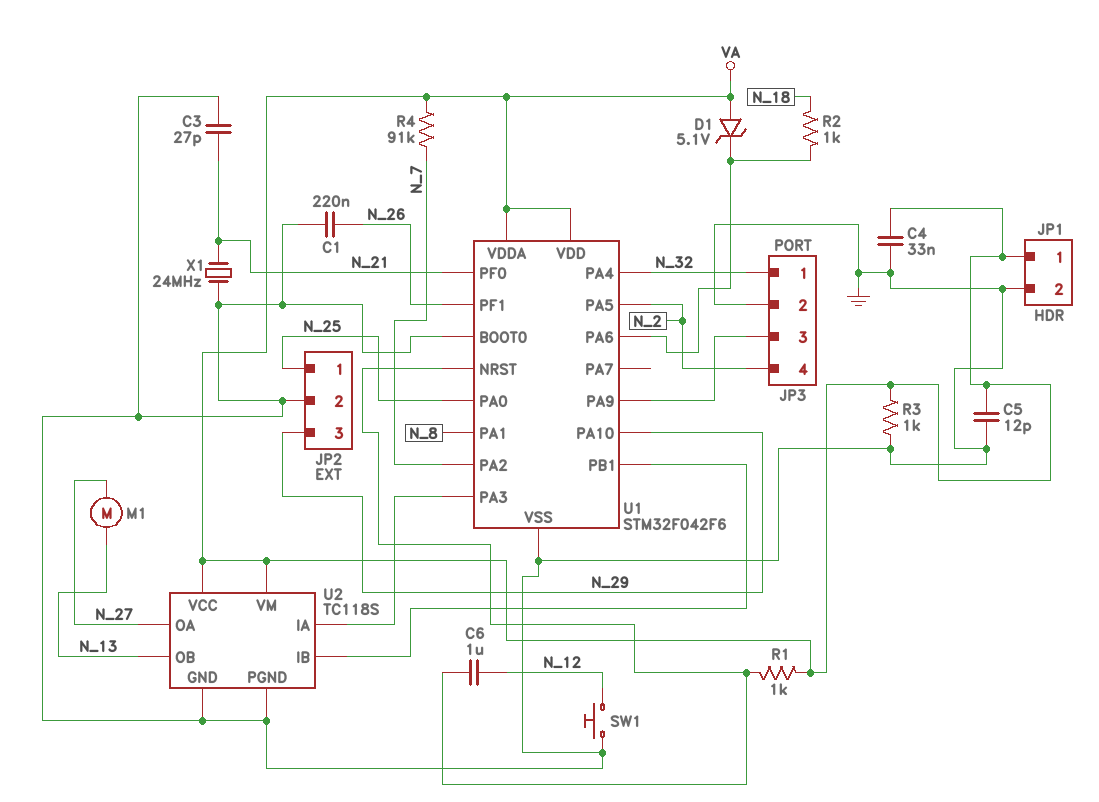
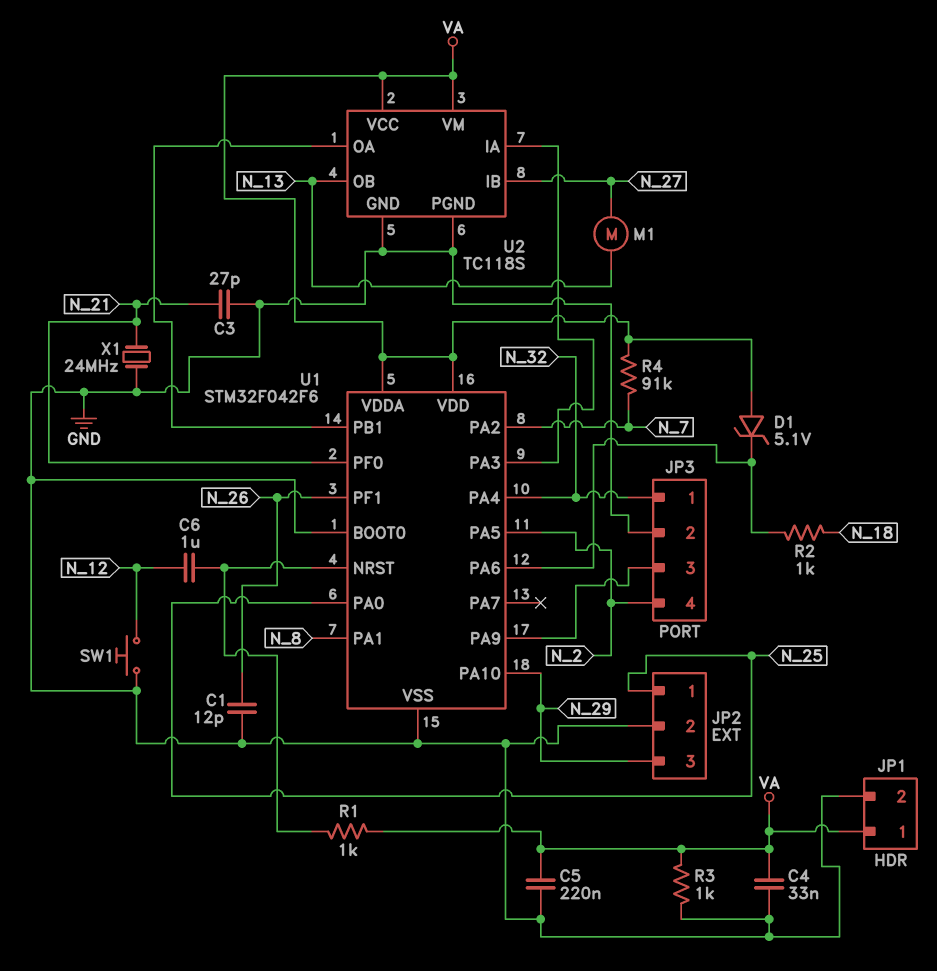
C1: 220nF (GND, N_26) -> 12pF (GND, N_26)
C5: 12pF (GND, VA) -> 220nF (GND, VA)
U2 pin IB: U1/PB1 -> N_27
U2 pin OA: N_27 -> U1/PB1

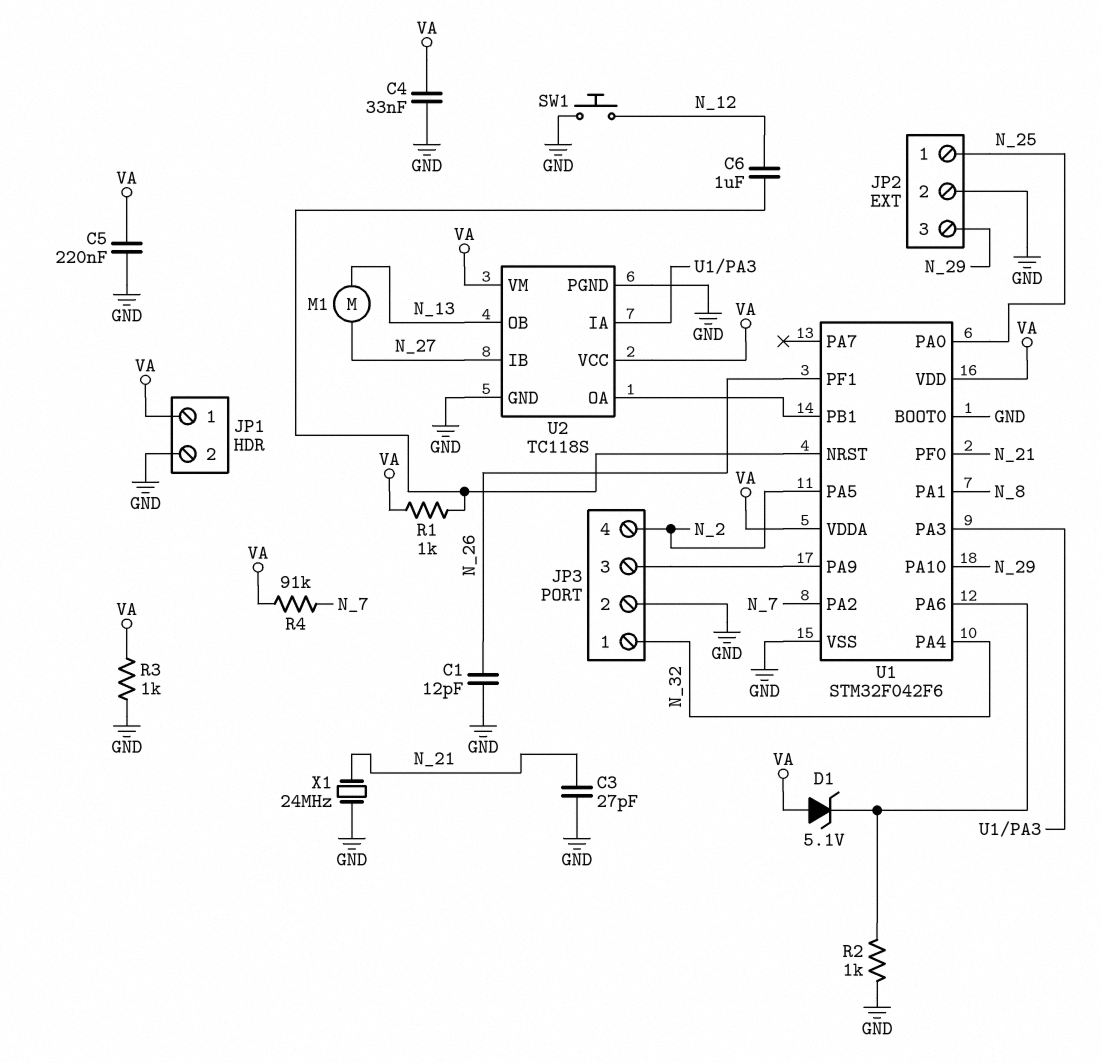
R2: 1k (N_18, U1/PA6) -> 1k (GND, U1/PA6)

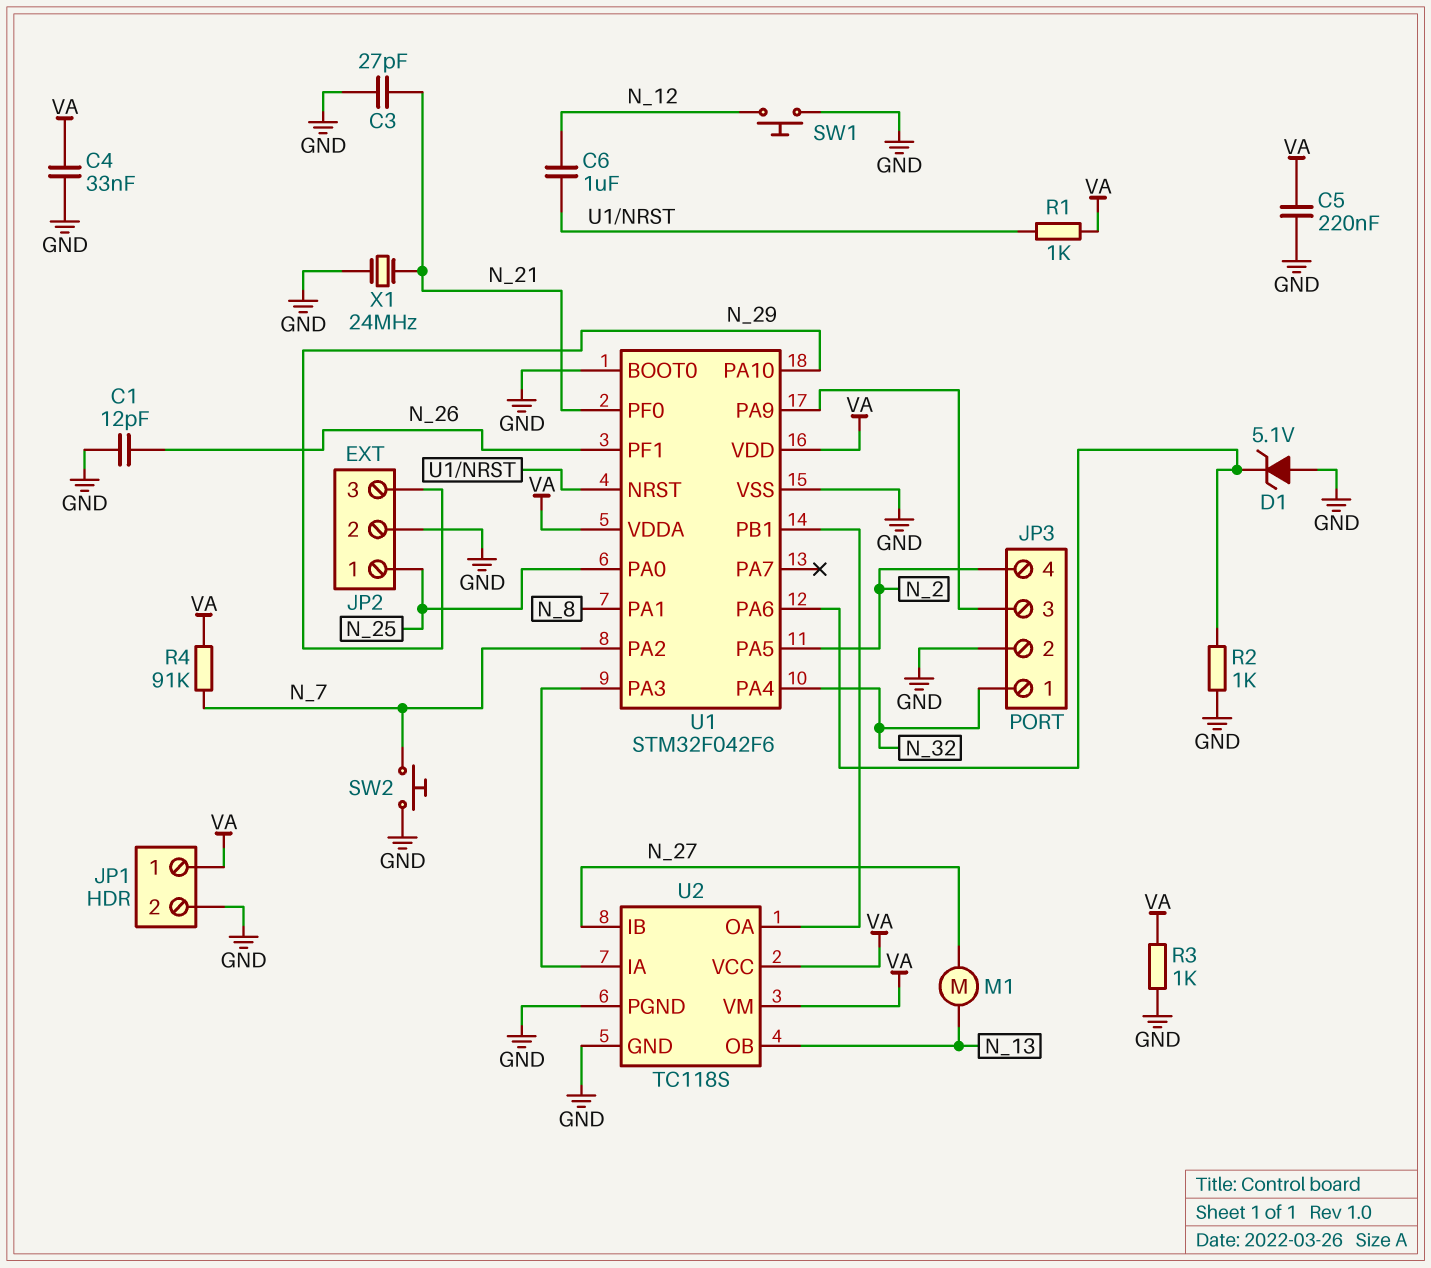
D1: zener 5.1V (A VA, K U1/PA6) -> zener 5.1V (A GND, K U1/PA6)
SW2: none -> button (GND, N_7)

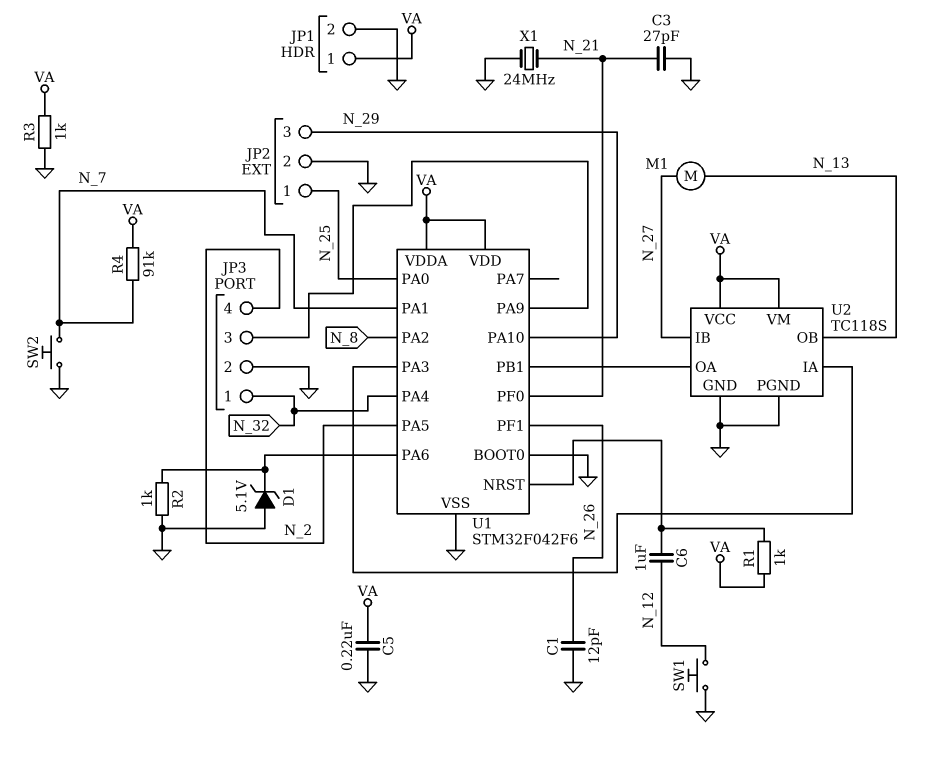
C4: 33nF (GND, VA) -> none
U1 pin PA1: N_8 -> N_7
U1 pin PA2: N_7 -> N_8

